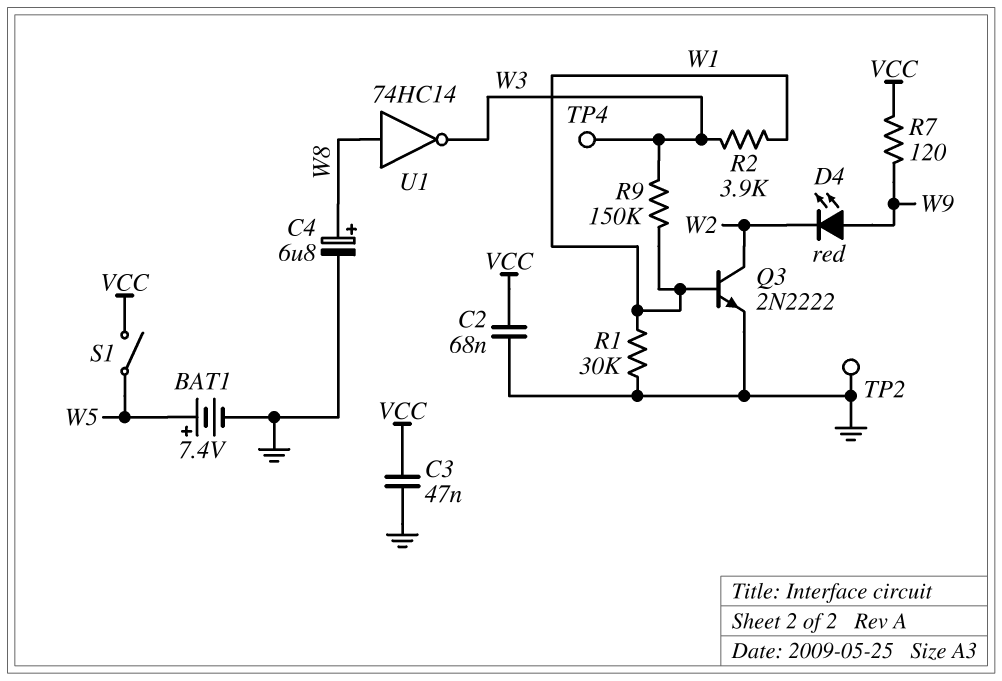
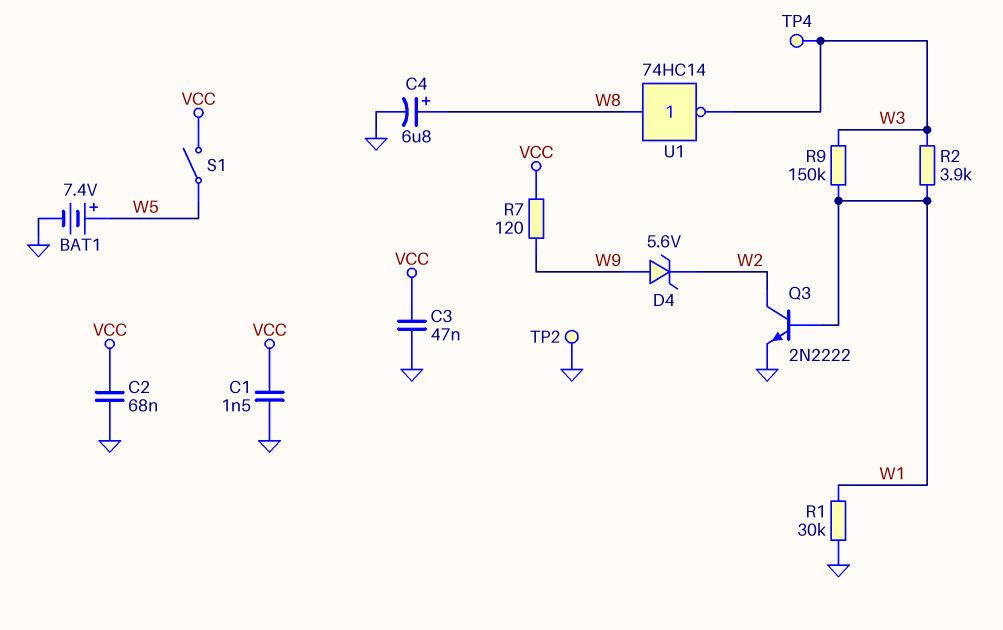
C1: none -> 1.5nF (GND, VCC)
D4: LED red (A W9, K W2) -> zener 5.6V (A W9, K W2)

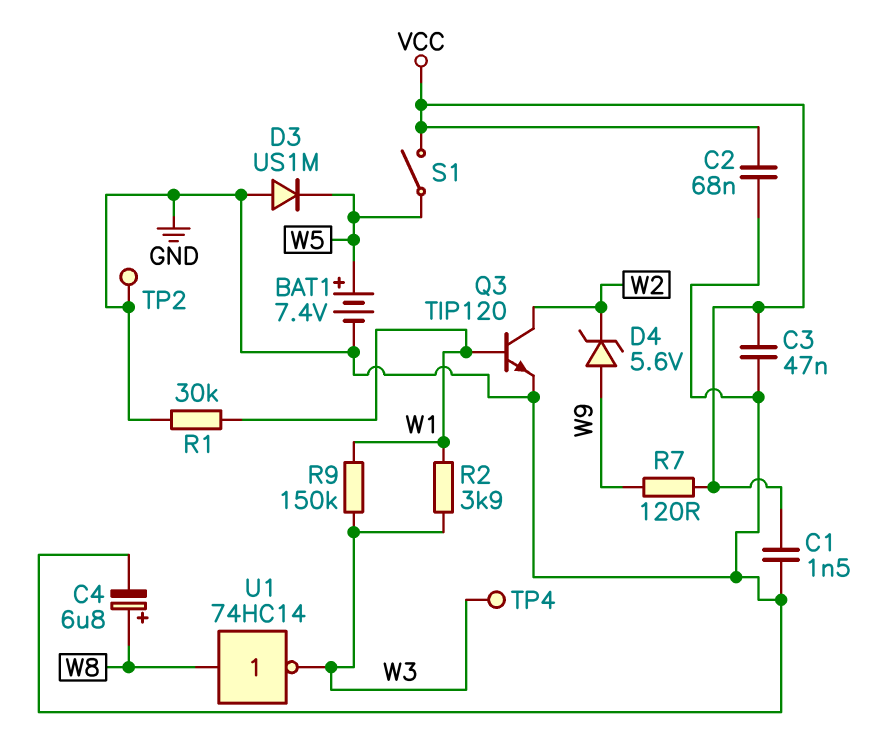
D3: none -> diode US1M (A GND, K W5)
Q3: NPN 2N2222 (B W1, C W2, E GND) -> NPN TIP120 (B W1, C W2, E GND)

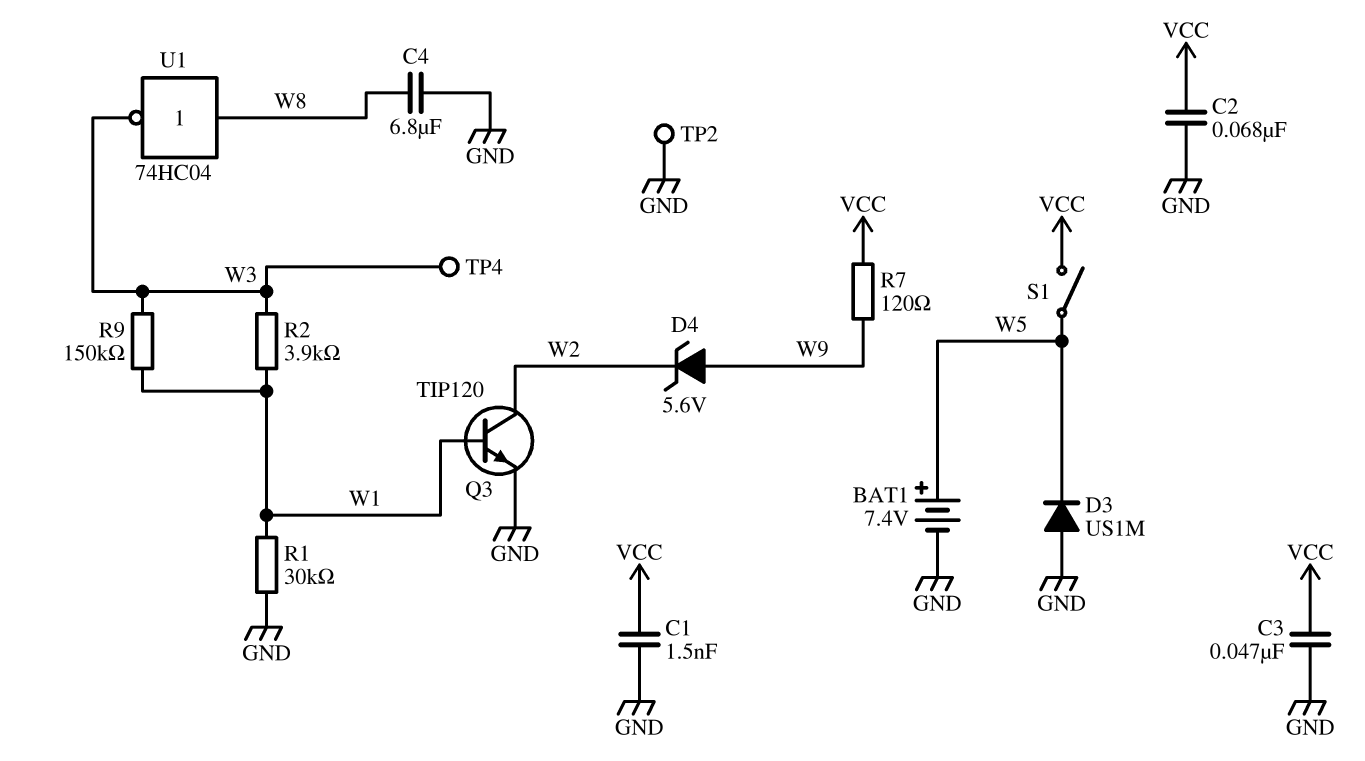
C4: 6.8uF (plus W8, minus GND) -> 6.8uF (GND, W8)
U1: NOT 74HC14 (in W8, out W3) -> NOT 74HC04 (in W8, out W3)

